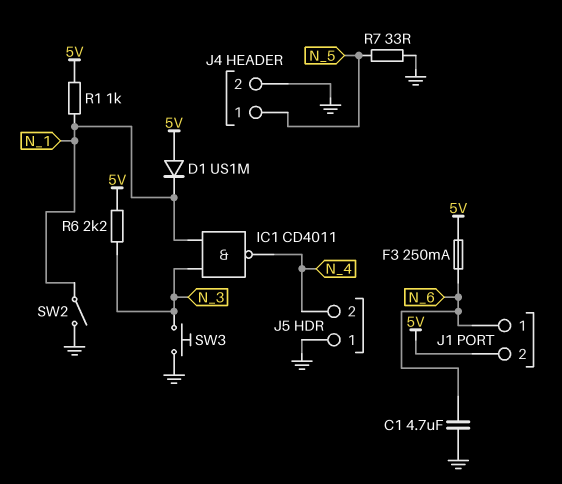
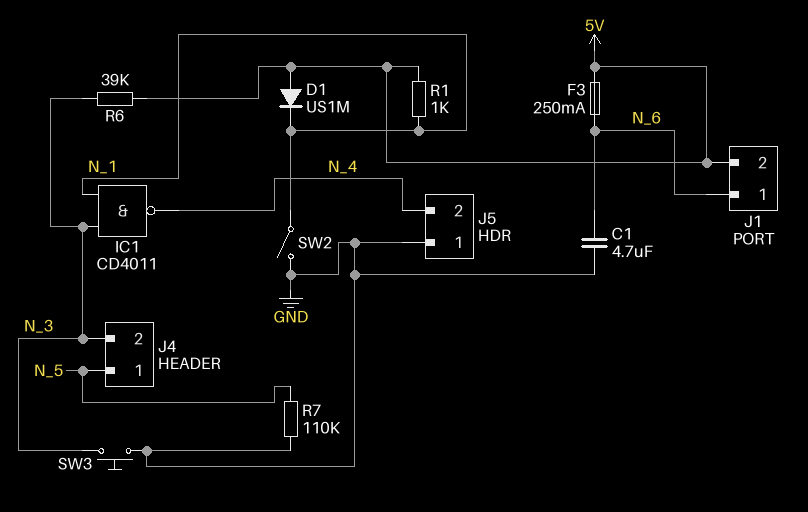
J4 pin 2: GND -> N_3
R6: 2.2k (5V, N_3) -> 39k (5V, N_3)
R7: 33 (GND, N_5) -> 110k (GND, N_5)

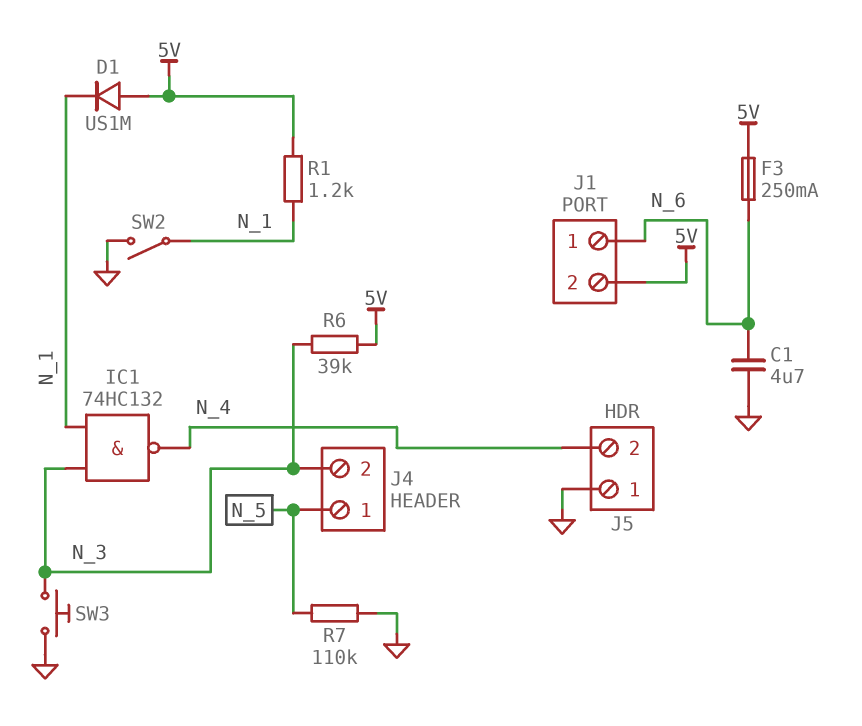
IC1: NAND CD4011 (in N_1, in N_3, out N_4) -> NAND 74HC132 (in N_1, in N_3, out N_4)
R1: 1k (5V, N_1) -> 1.2k (5V, N_1)

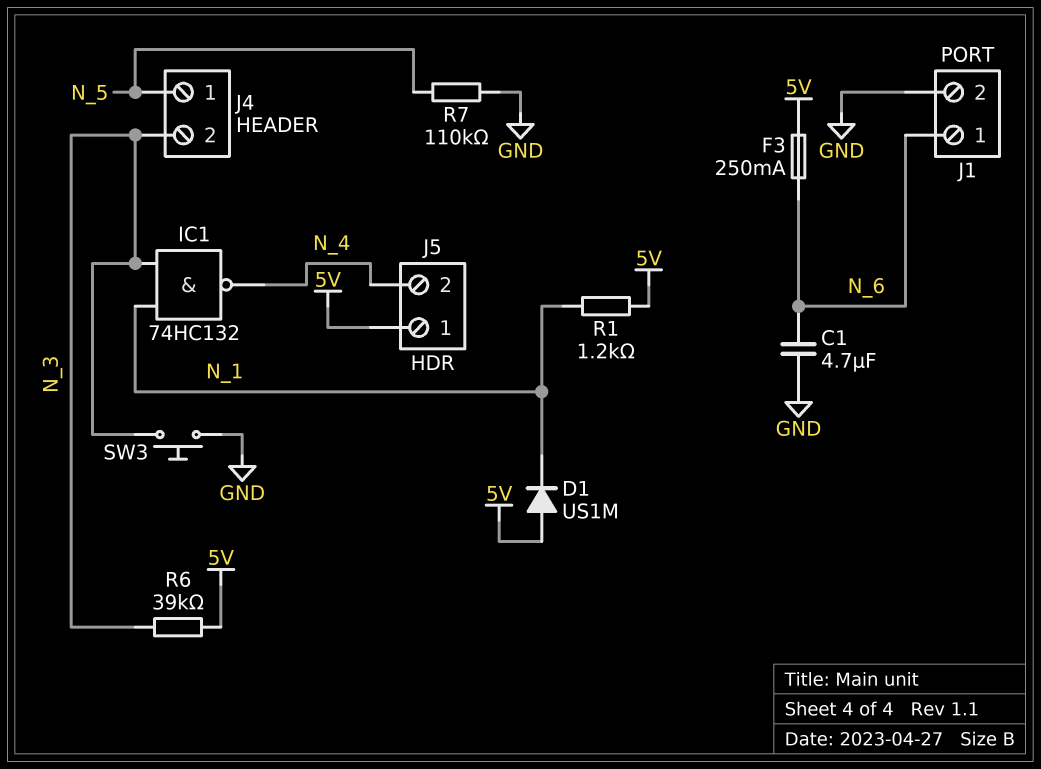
J1 pin 2: 5V -> GND
J5 pin 1: GND -> 5V
SW2: switch (GND, N_1) -> none

